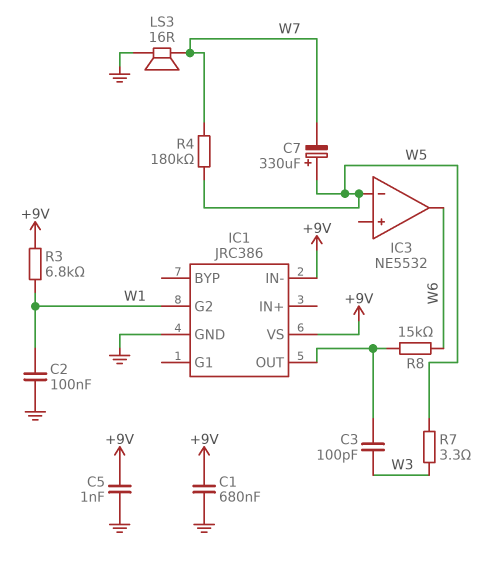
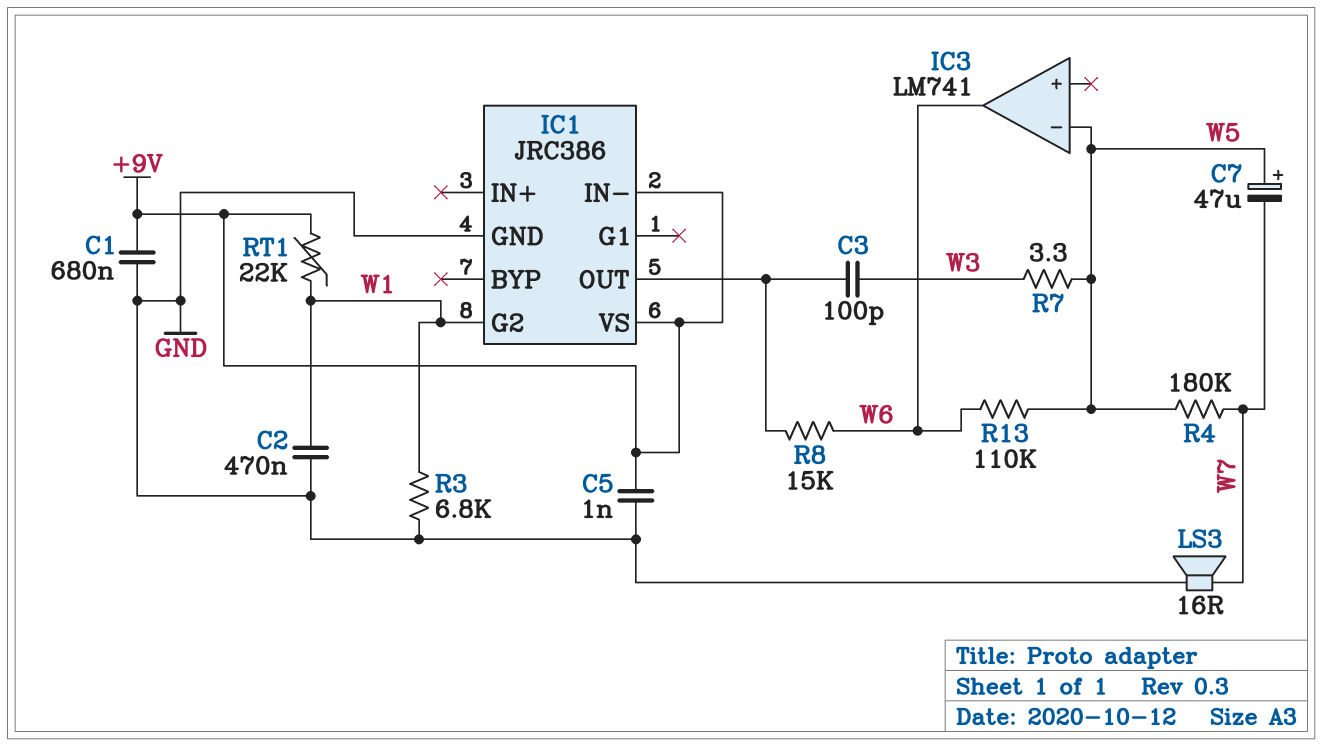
C2: 100nF (GND, W1) -> 470nF (GND, W1)
C7: 330uF (plus W5, minus W7) -> 47uF (plus W5, minus W7)
IC3: NE5532 -> LM741
R3: 6.8k (+9V, W1) -> 6.8k (GND, W1)
R13: none -> 110k (W5, W6)
RT1: none -> 22k (+9V, W1)

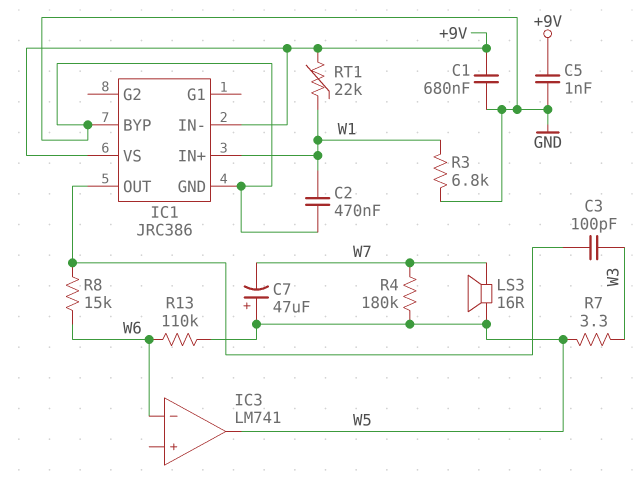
IC1 pin BYP: none -> GND
IC1 pin G2: W1 -> none
IC1 pin IN+: none -> W1
IC3 pin in-: W5 -> W6
IC3 pin out: W6 -> W5
LS3: speaker 16R (GND, W7) -> speaker 16R (W5, W7)

